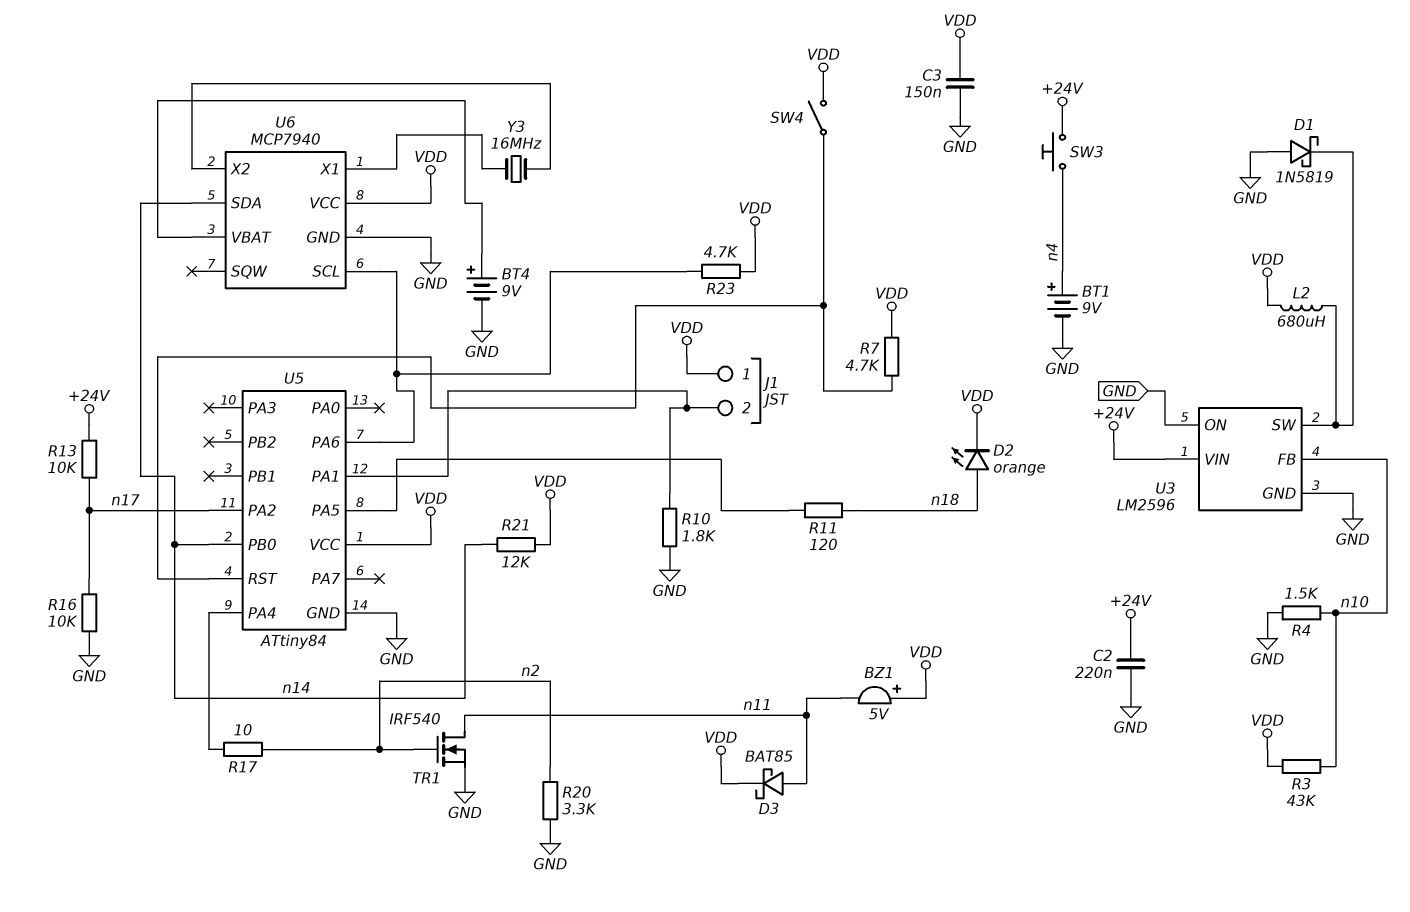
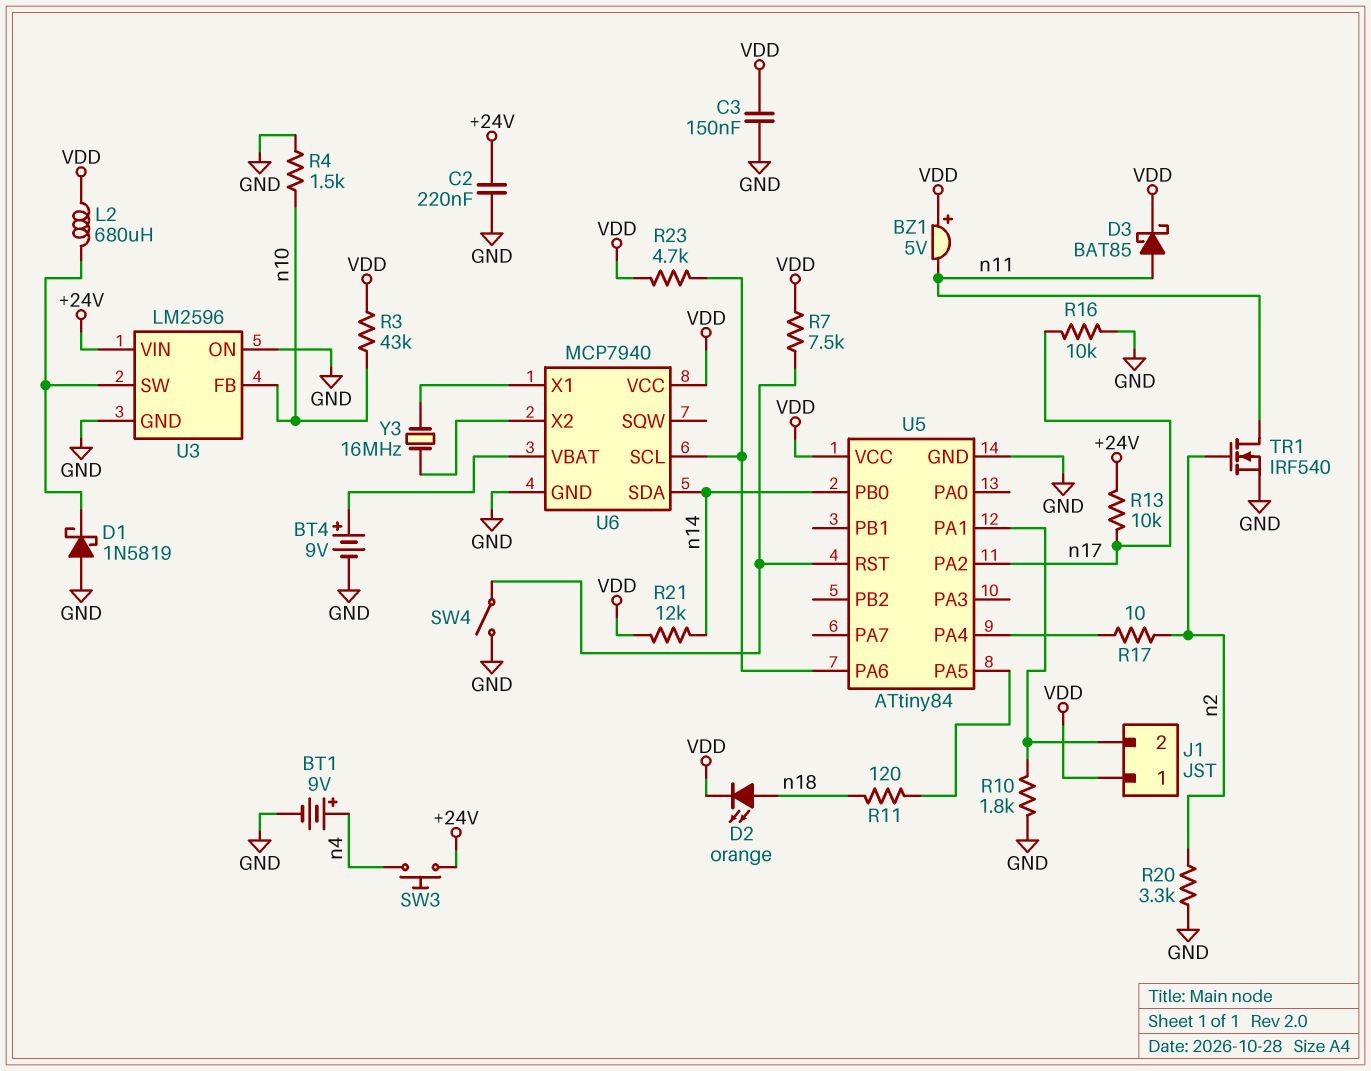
R7: 4.7k (U5/RST, VDD) -> 7.5k (U5/RST, VDD)
SW4: switch (U5/RST, VDD) -> switch (GND, U5/RST)

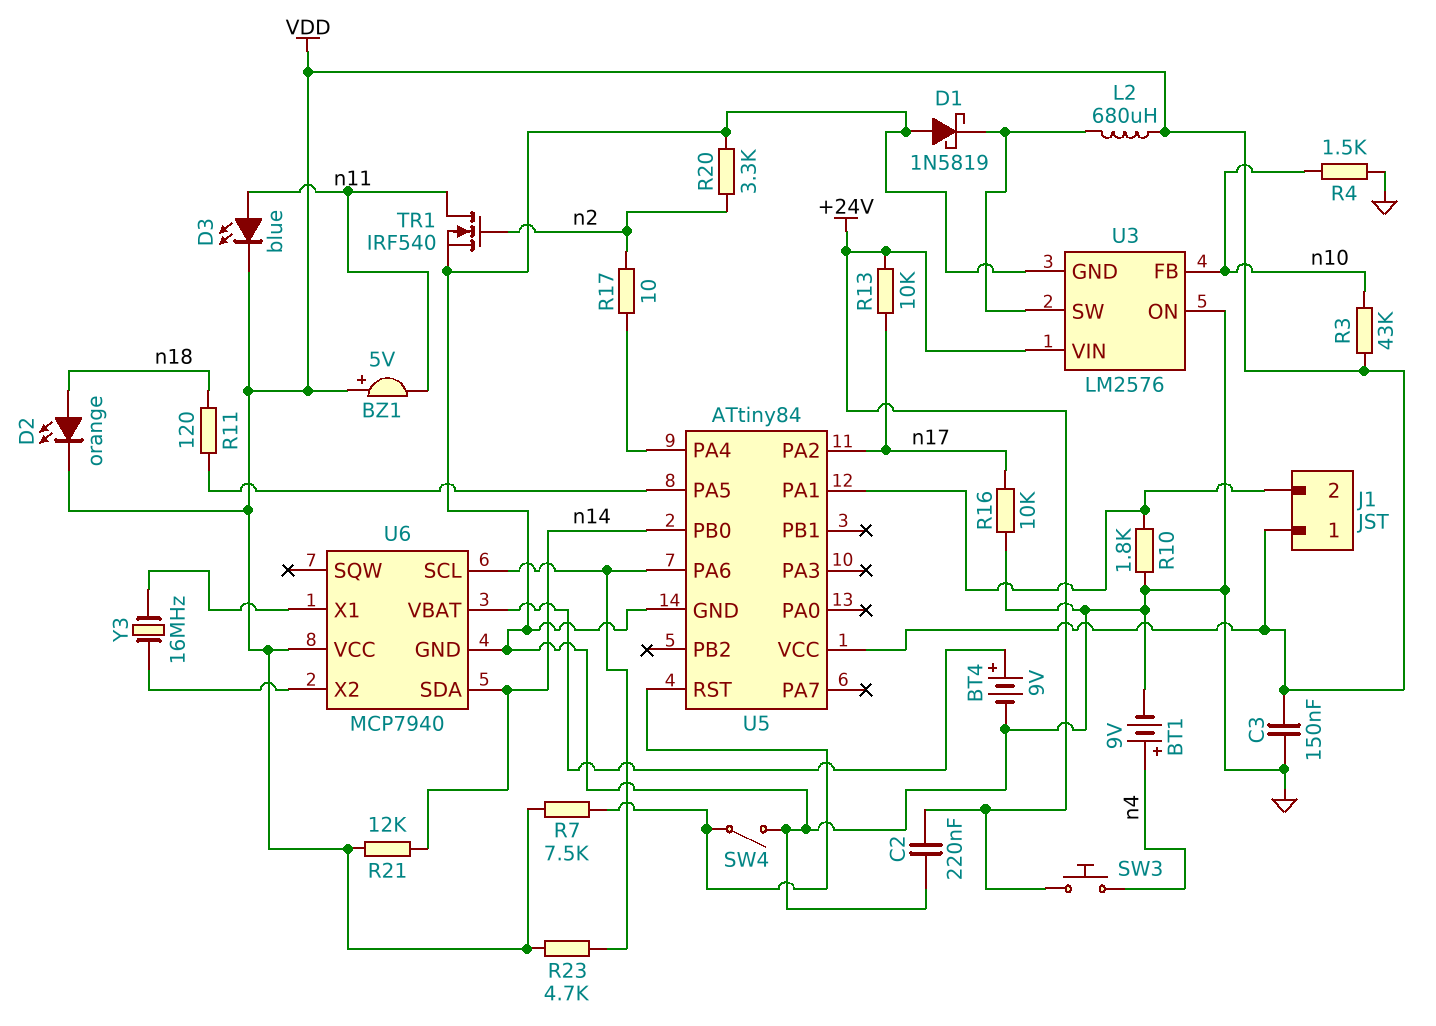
D3: schottky BAT85 (A n11, K VDD) -> LED blue (A n11, K VDD)
U3: LM2596 -> LM2576

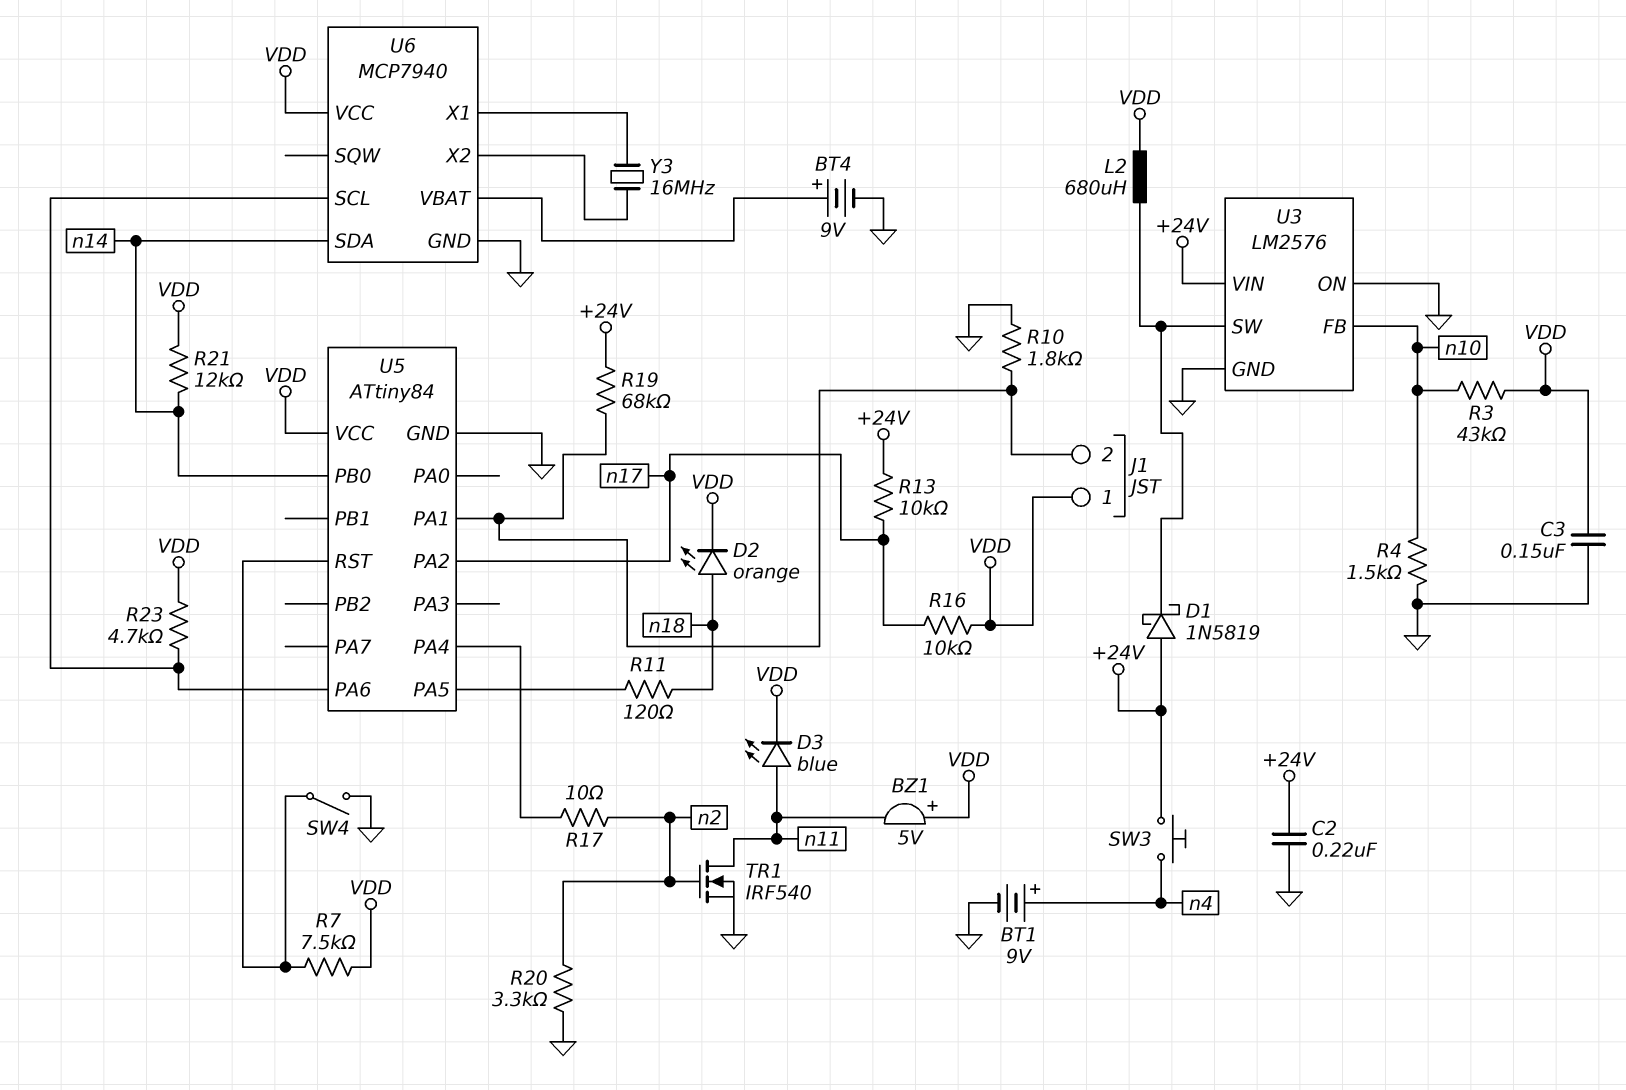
D1: schottky 1N5819 (A GND, K U3/SW) -> schottky 1N5819 (A +24V, K U3/SW)
R16: 10k (GND, n17) -> 10k (VDD, n17)
R19: none -> 68k (+24V, J1/2)

